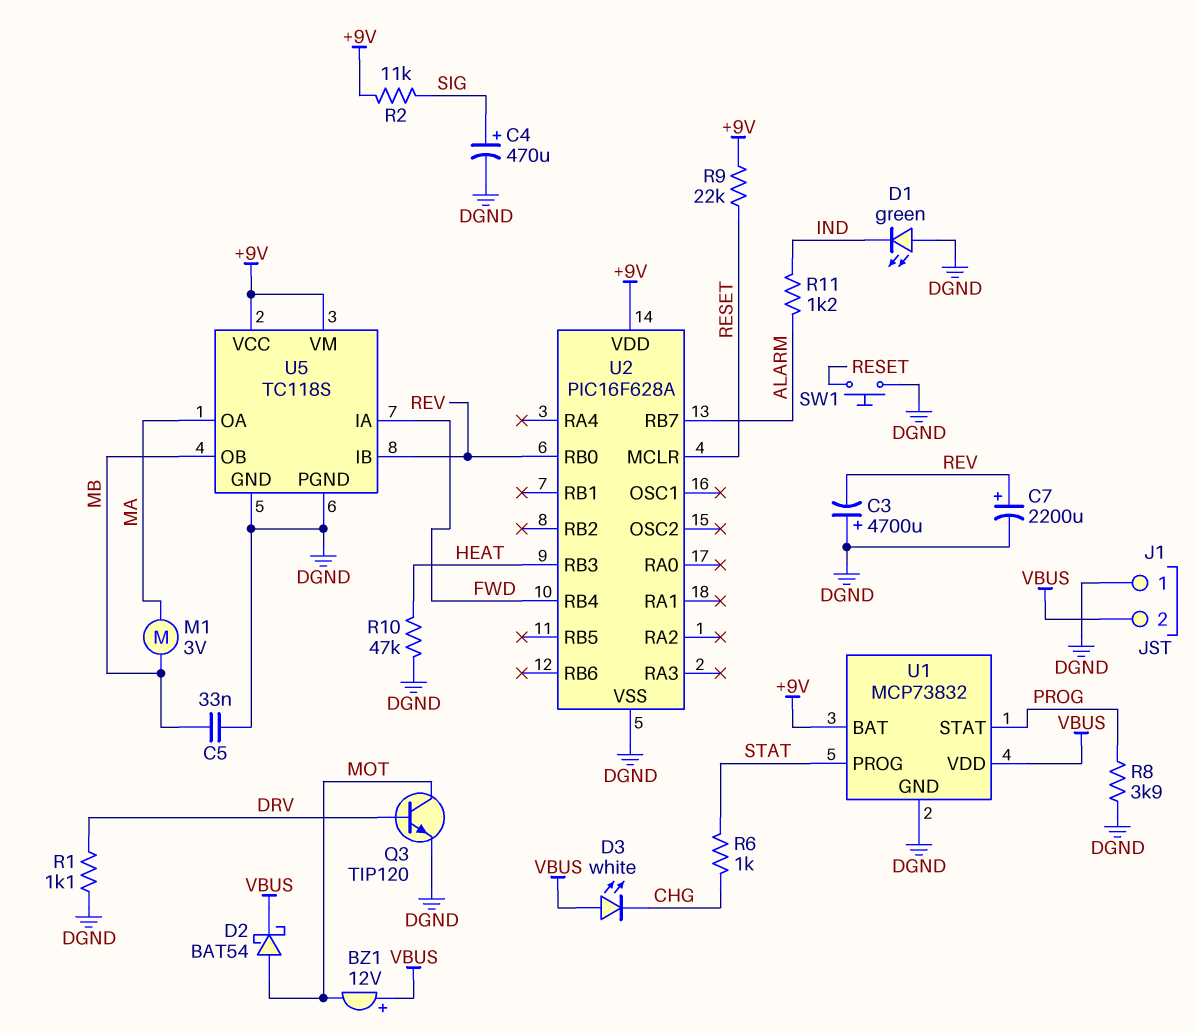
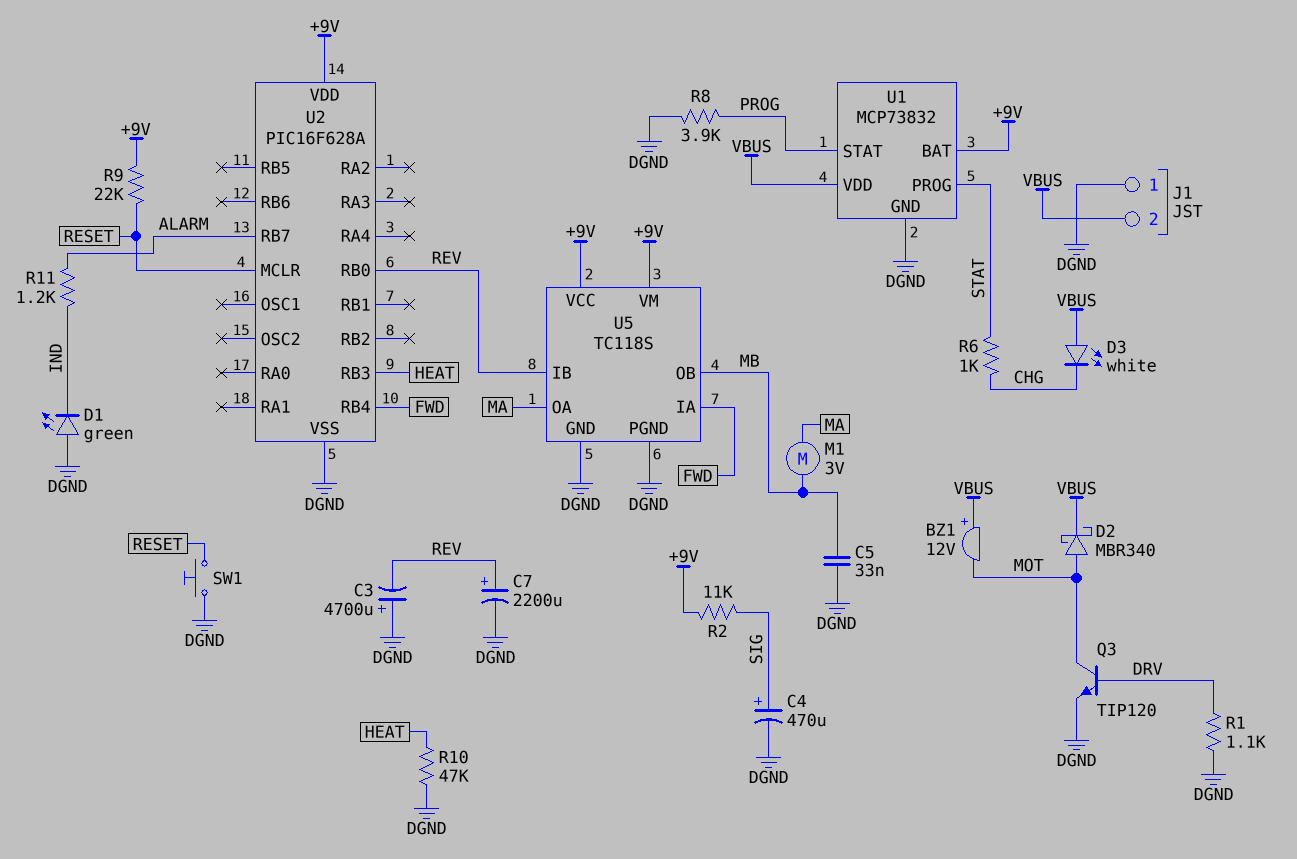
D2: schottky BAT54 (A MOT, K VBUS) -> schottky MBR340 (A MOT, K VBUS)

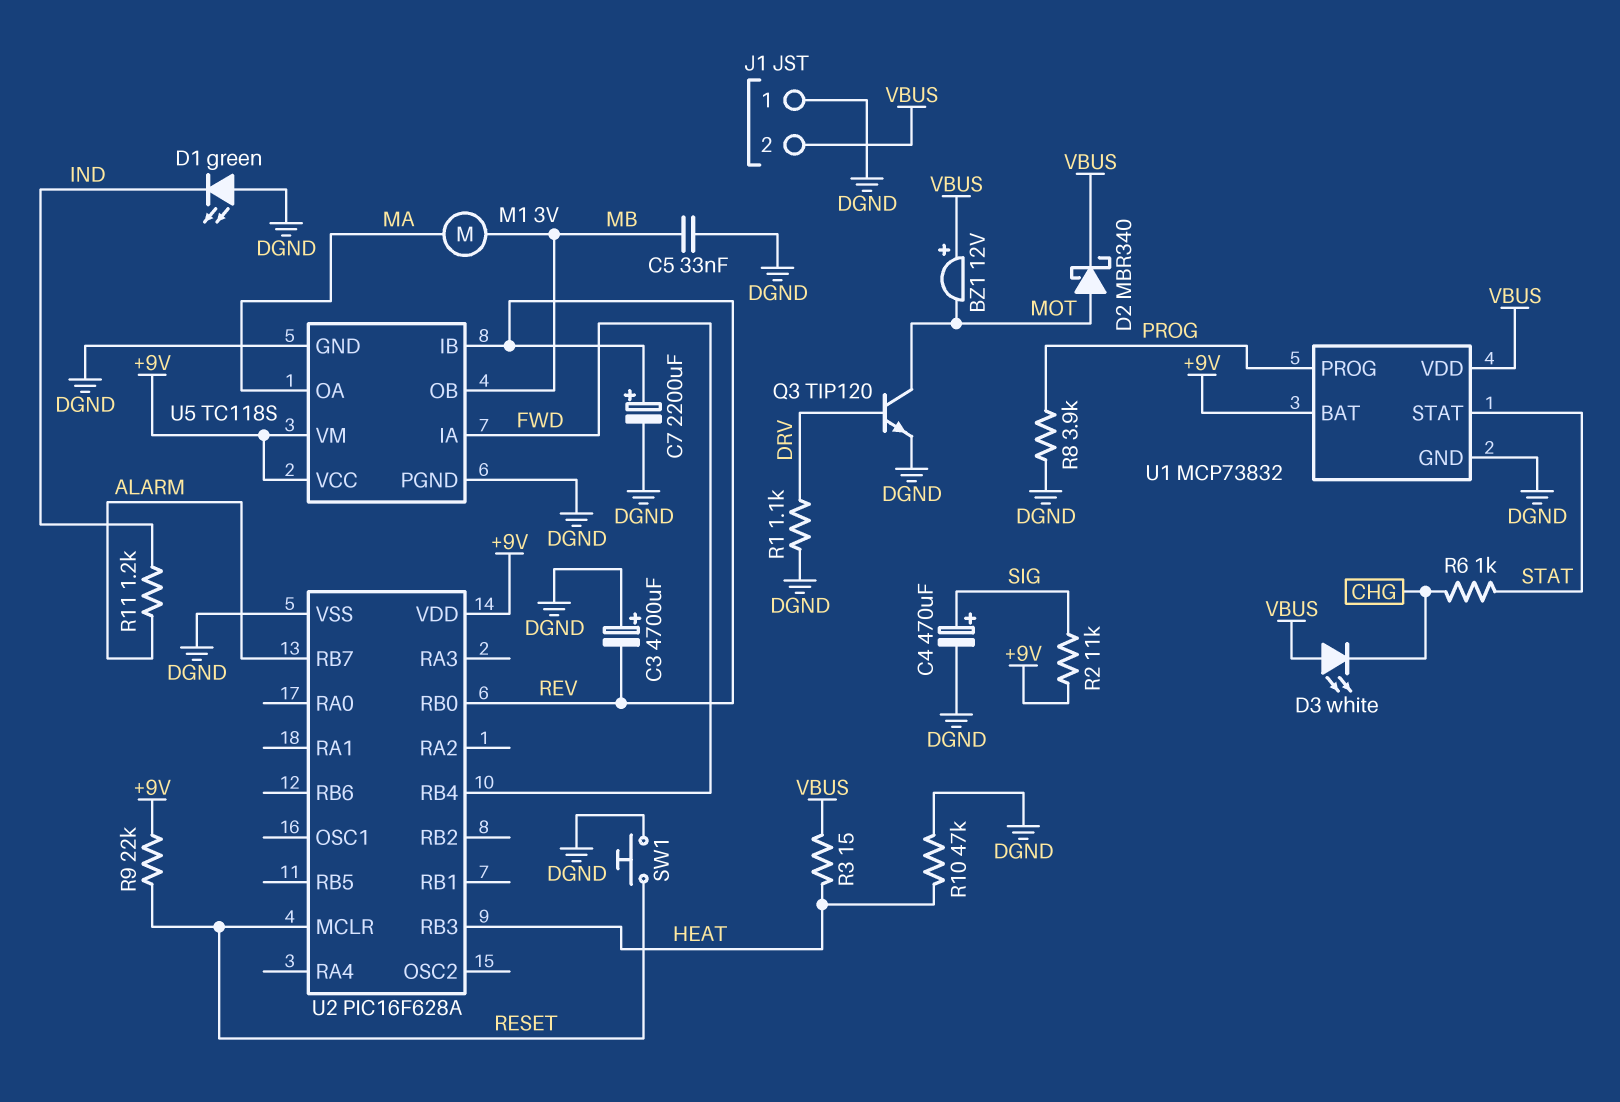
R3: none -> 15 (HEAT, VBUS)
U1 pin PROG: STAT -> PROG
U1 pin STAT: PROG -> STAT

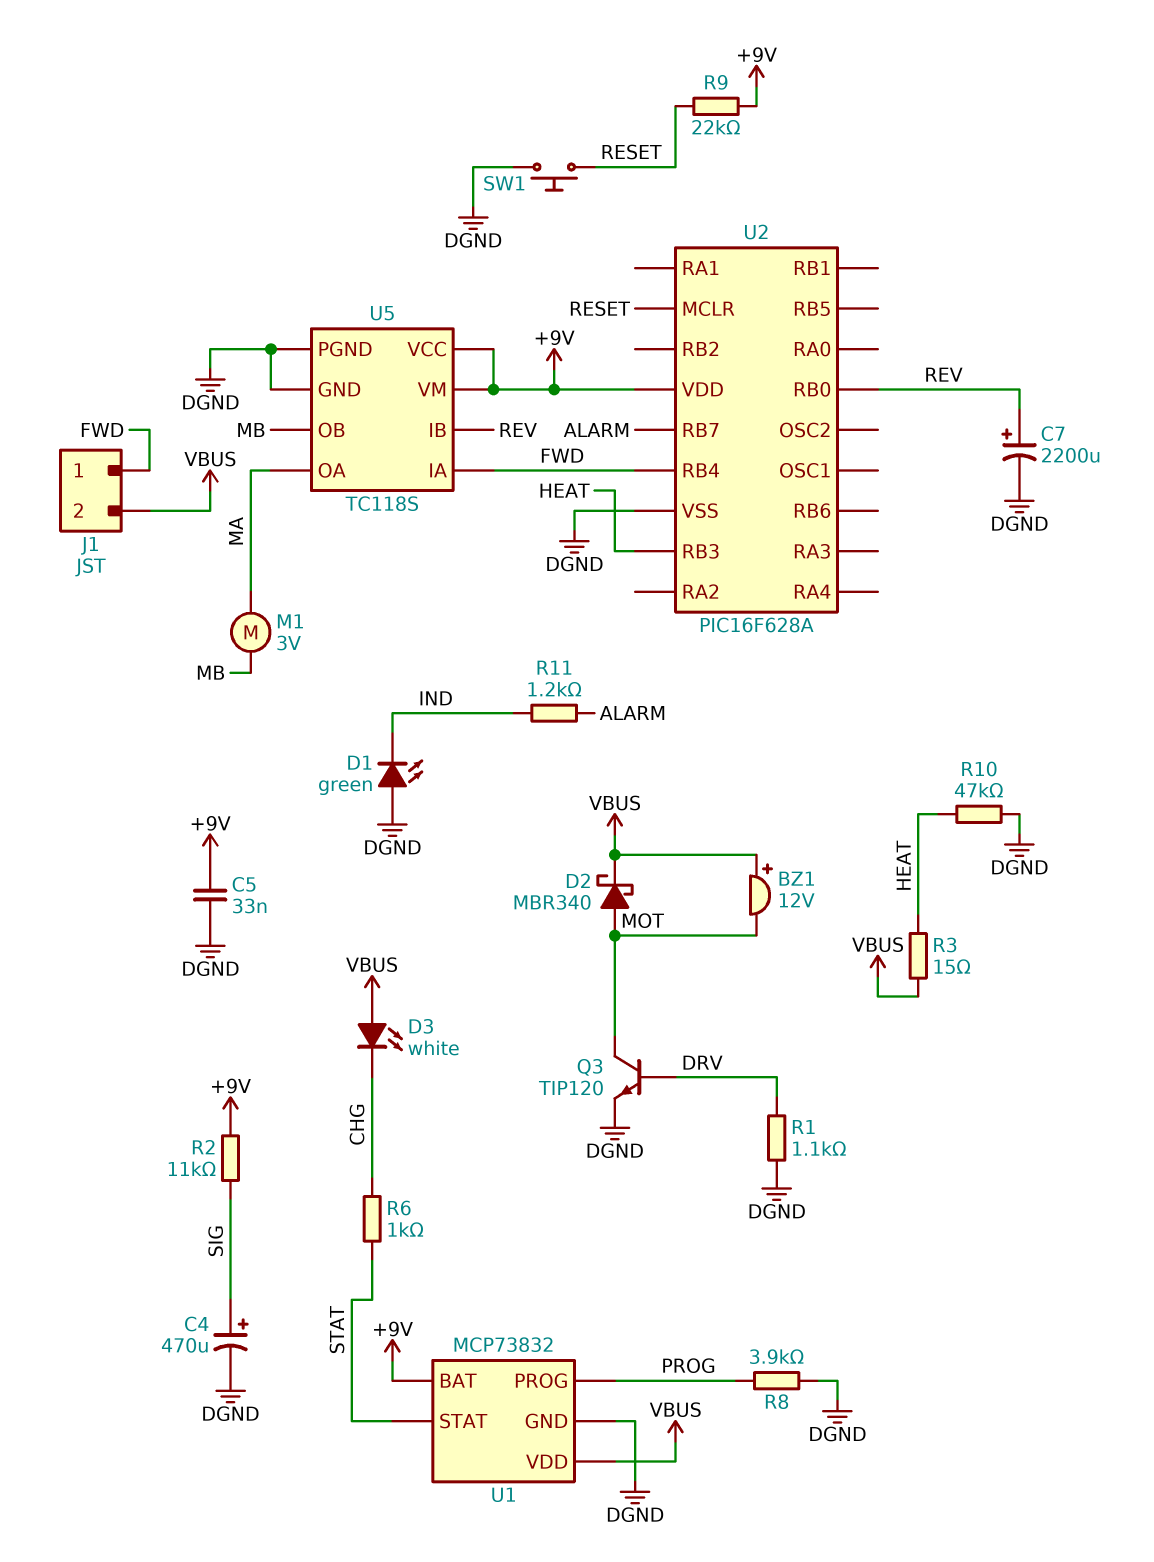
C3: 4700uF (plus DGND, minus REV) -> none
C5: 33nF (DGND, MB) -> 33nF (+9V, DGND)
J1 pin 1: DGND -> FWD

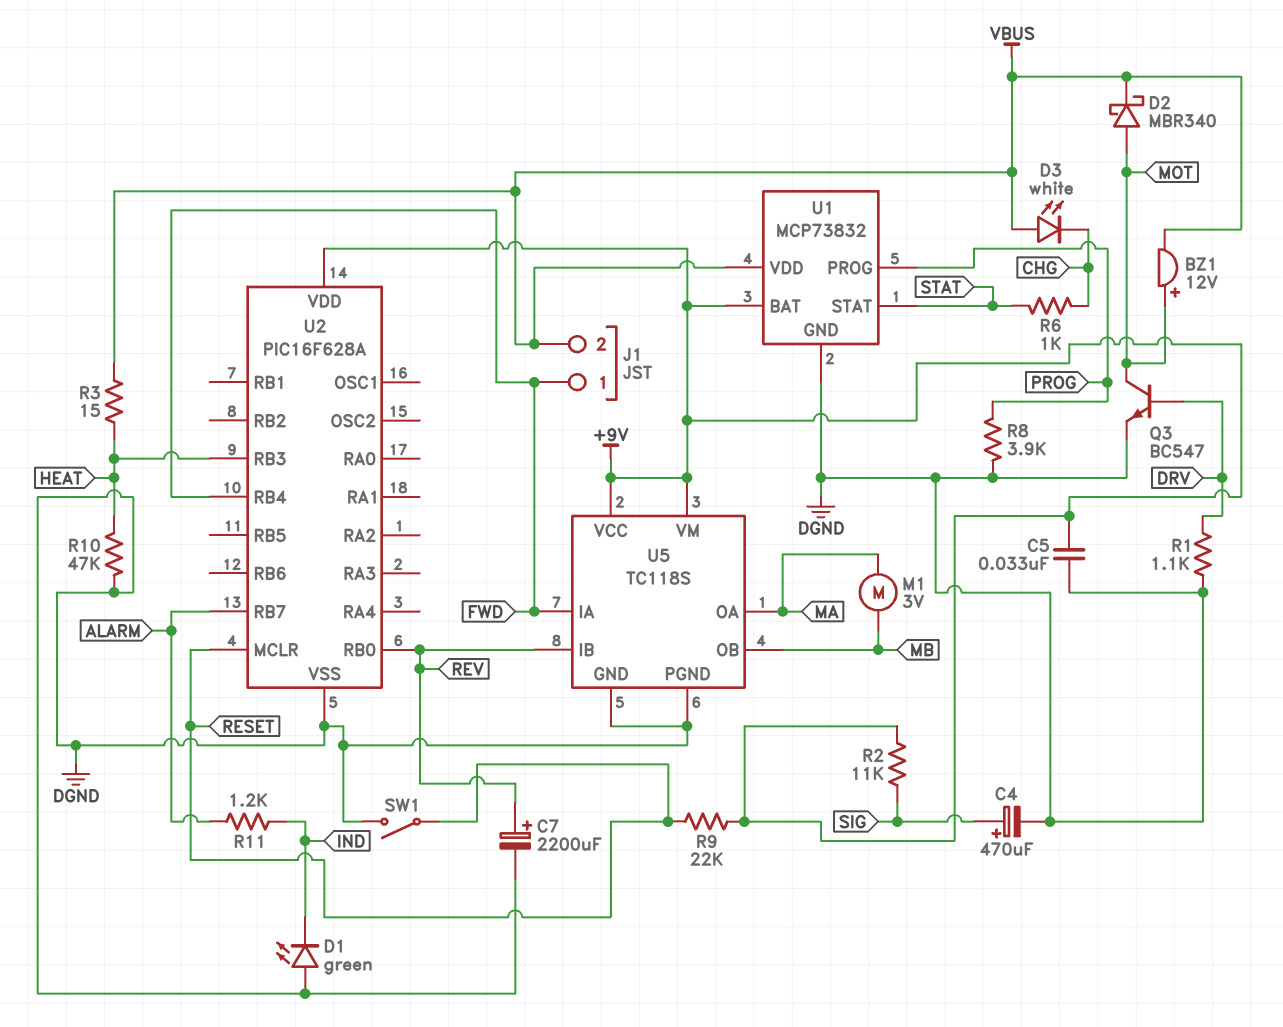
BZ1: buzzer 12V (plus VBUS, minus MOT) -> buzzer 12V (plus MOT, minus VBUS)
Q3: NPN TIP120 (B DRV, C MOT, E DGND) -> NPN BC547 (B DRV, C MOT, E DGND)
SW1: button (DGND, RESET) -> switch (DGND, RESET)

